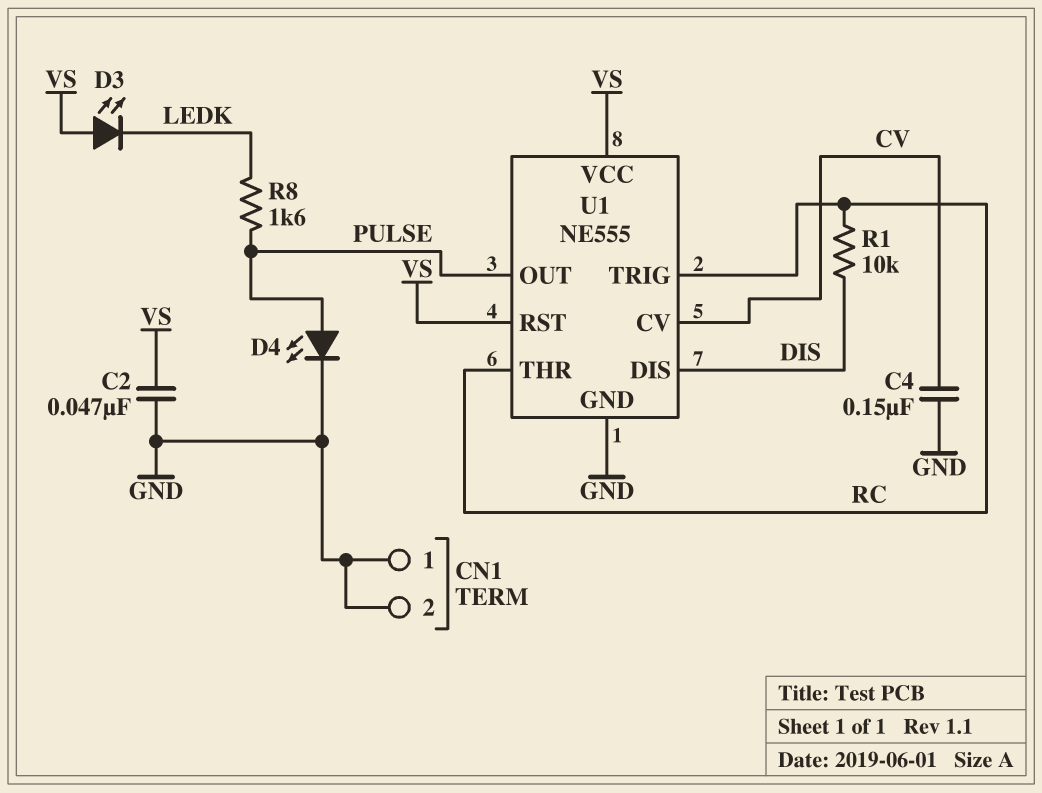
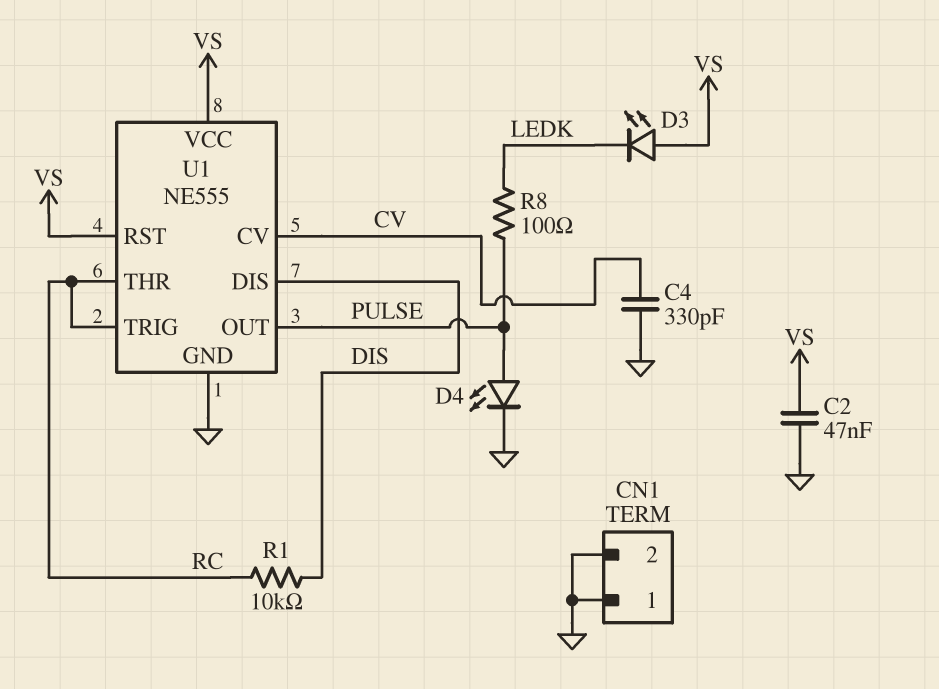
C4: 150nF (CV, GND) -> 330pF (CV, GND)
R8: 1.6k (LEDK, PULSE) -> 100 (LEDK, PULSE)

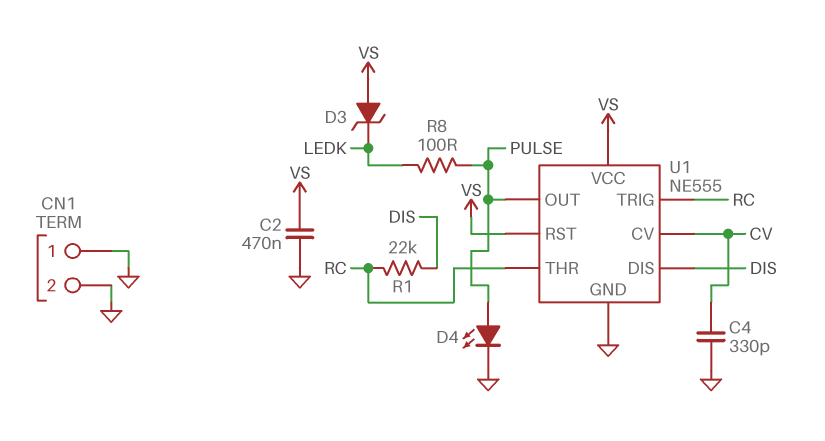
C2: 47nF (GND, VS) -> 470nF (GND, VS)
D3: LED (A VS, K LEDK) -> zener (A VS, K LEDK)
R1: 10k (DIS, RC) -> 22k (DIS, RC)

